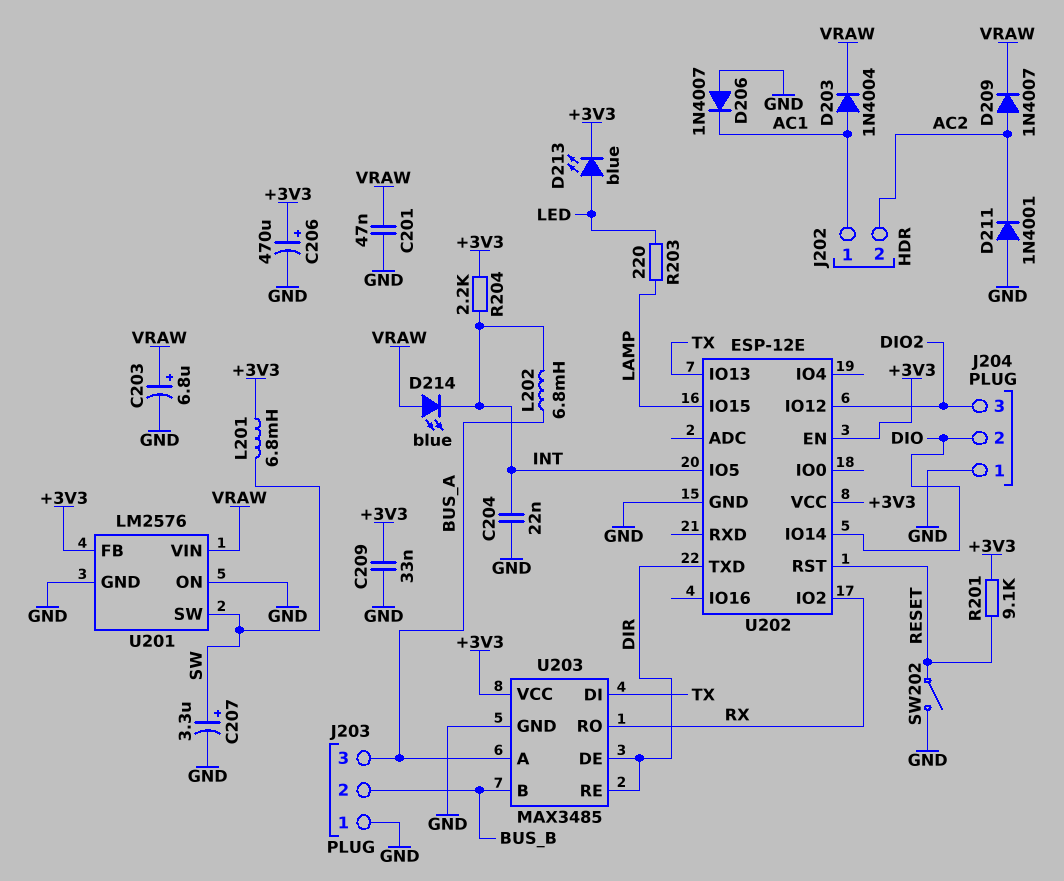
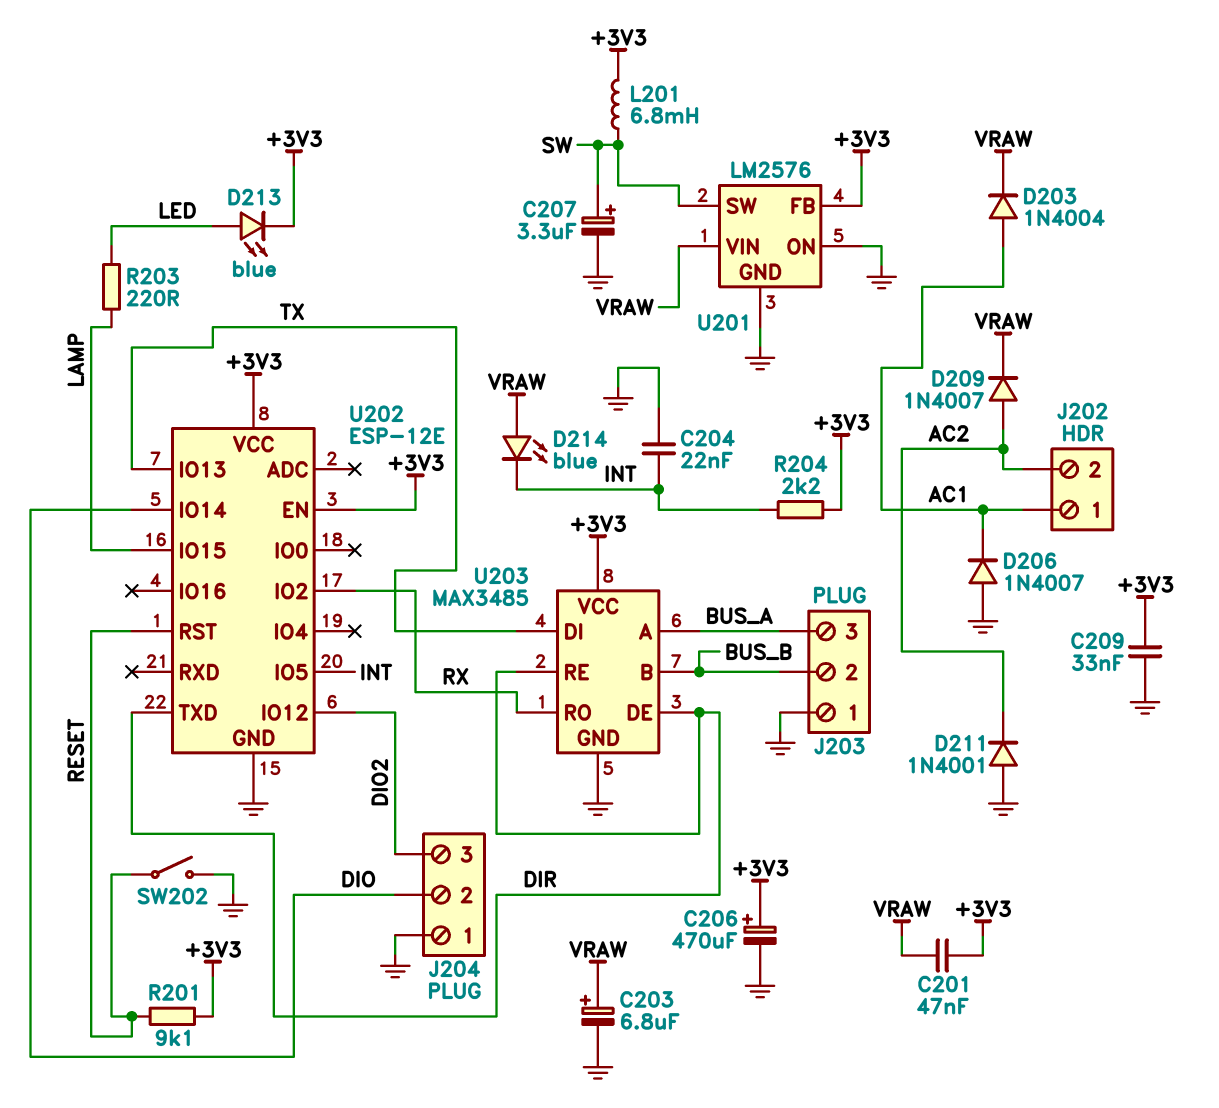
C201: 47nF (GND, VRAW) -> 47nF (+3V3, VRAW)
L202: 6.8mH (BUS_A, INT) -> none

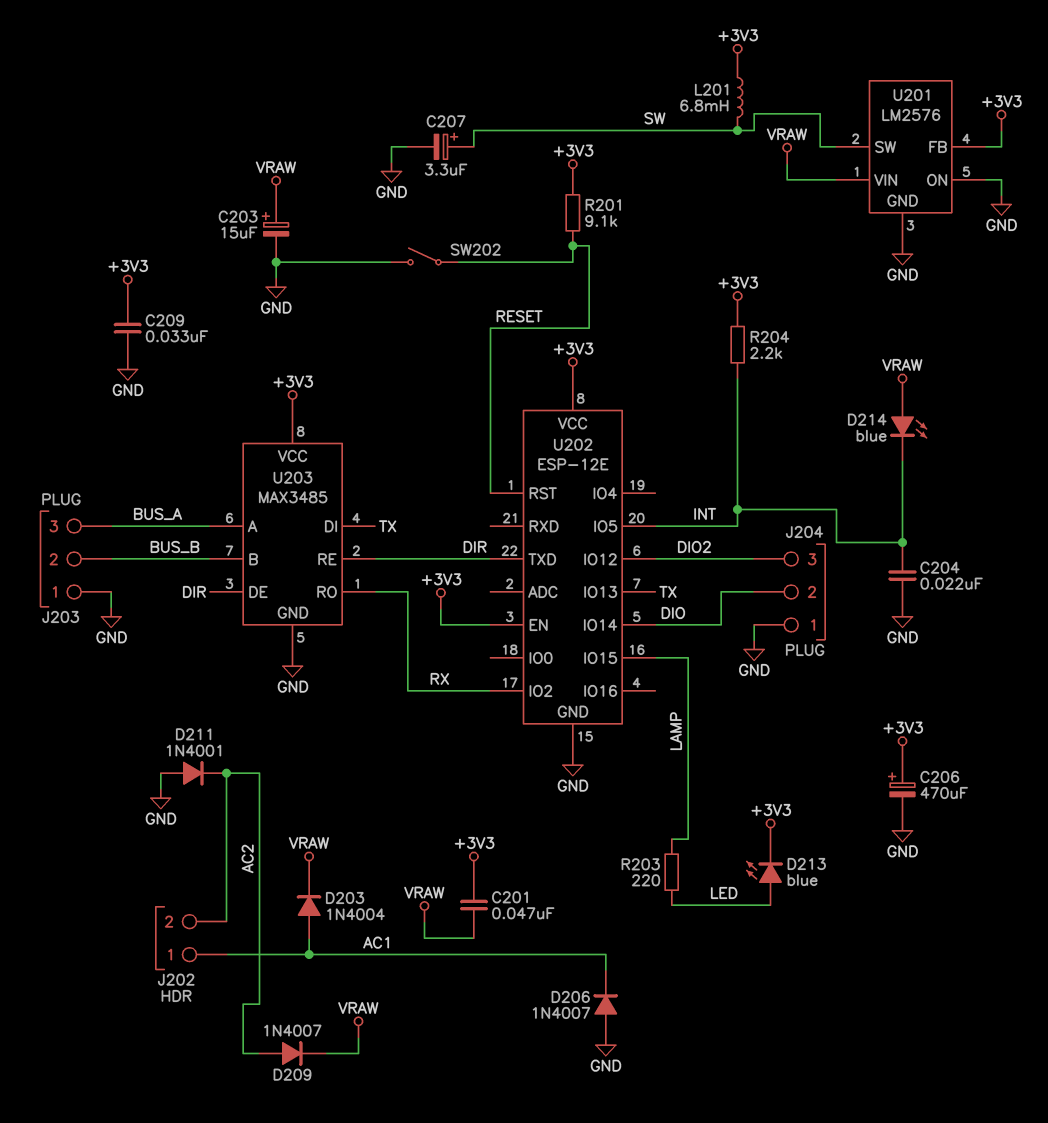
C203: 6.8uF (plus VRAW, minus GND) -> 15uF (plus VRAW, minus GND)

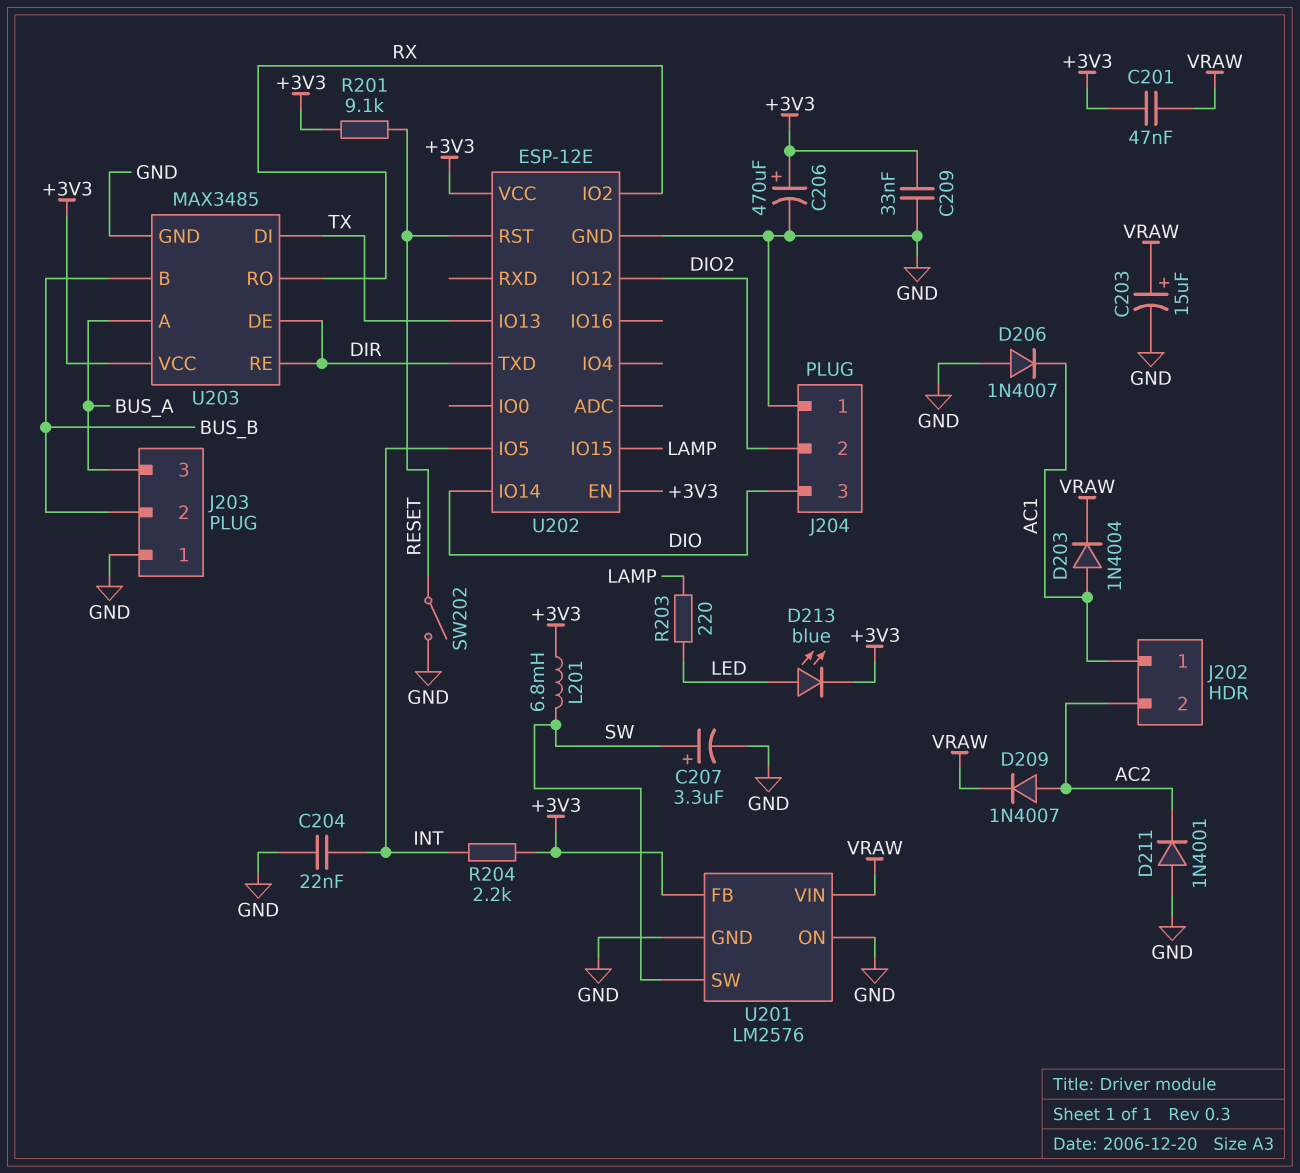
D214: LED blue (A VRAW, K INT) -> none
J204 pin 2: DIO -> DIO2
J204 pin 3: DIO2 -> DIO

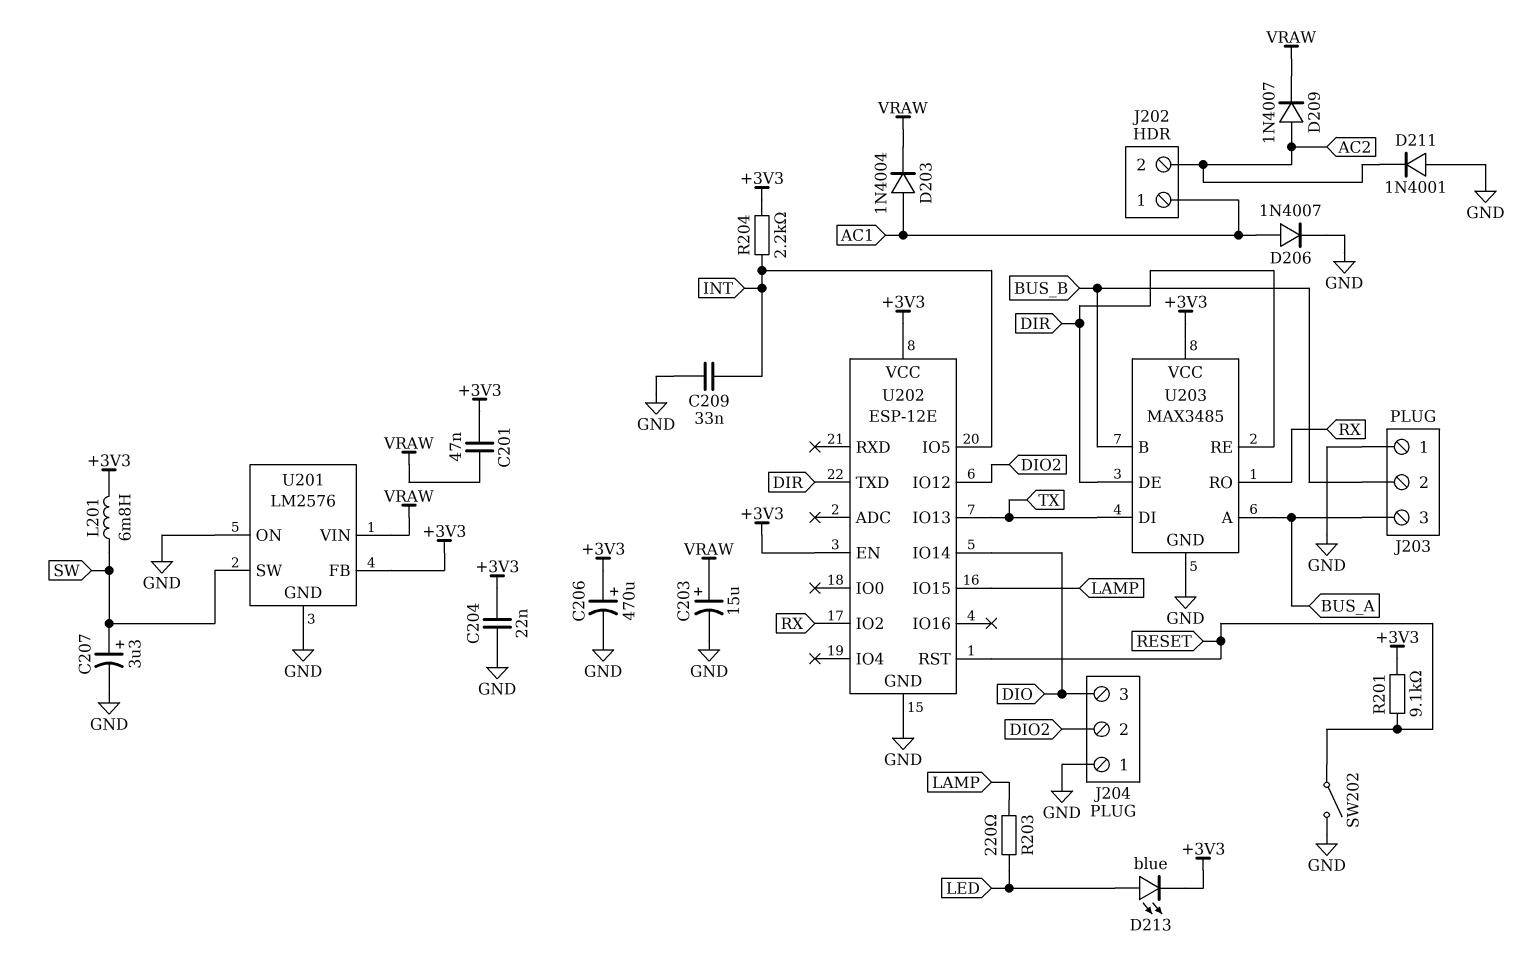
C204: 22nF (GND, INT) -> 22nF (+3V3, GND)
C209: 33nF (+3V3, GND) -> 33nF (GND, INT)
D206: diode 1N4007 (A GND, K AC1) -> diode 1N4007 (A AC1, K GND)

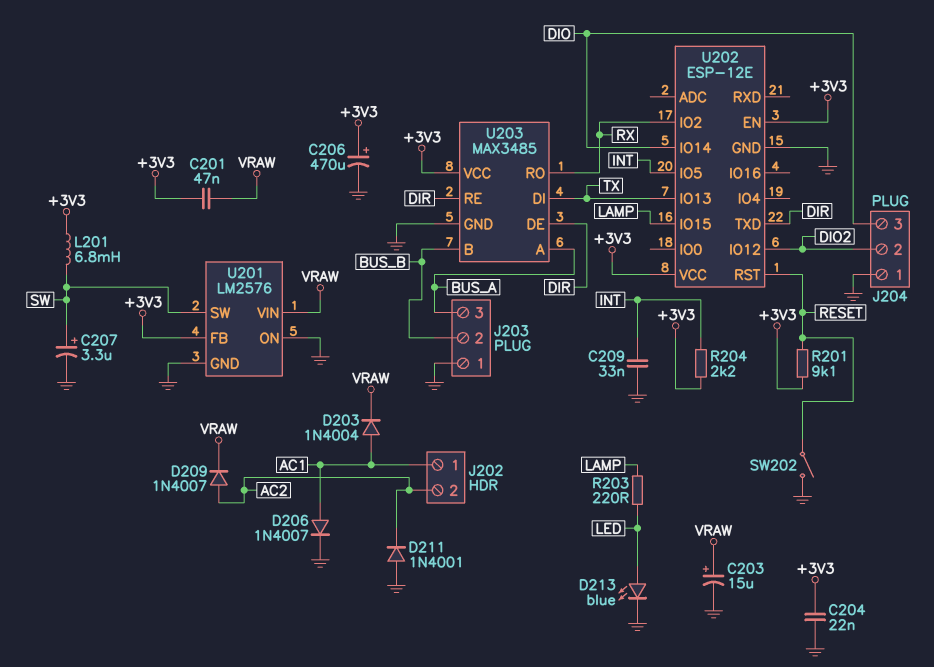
D213: LED blue (A LED, K +3V3) -> LED blue (A LED, K GND)

